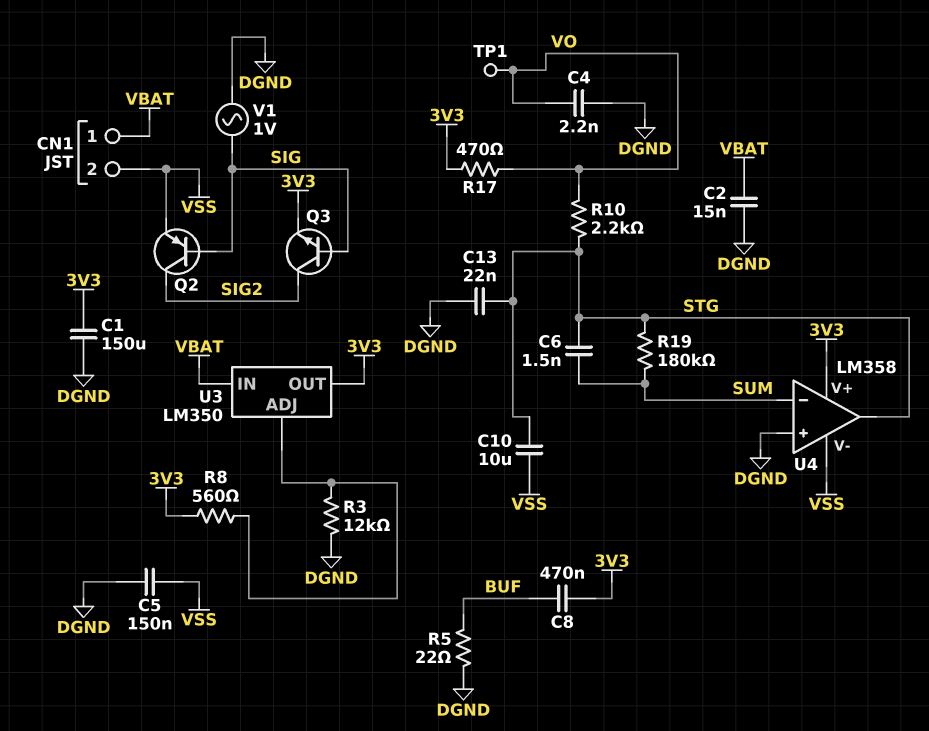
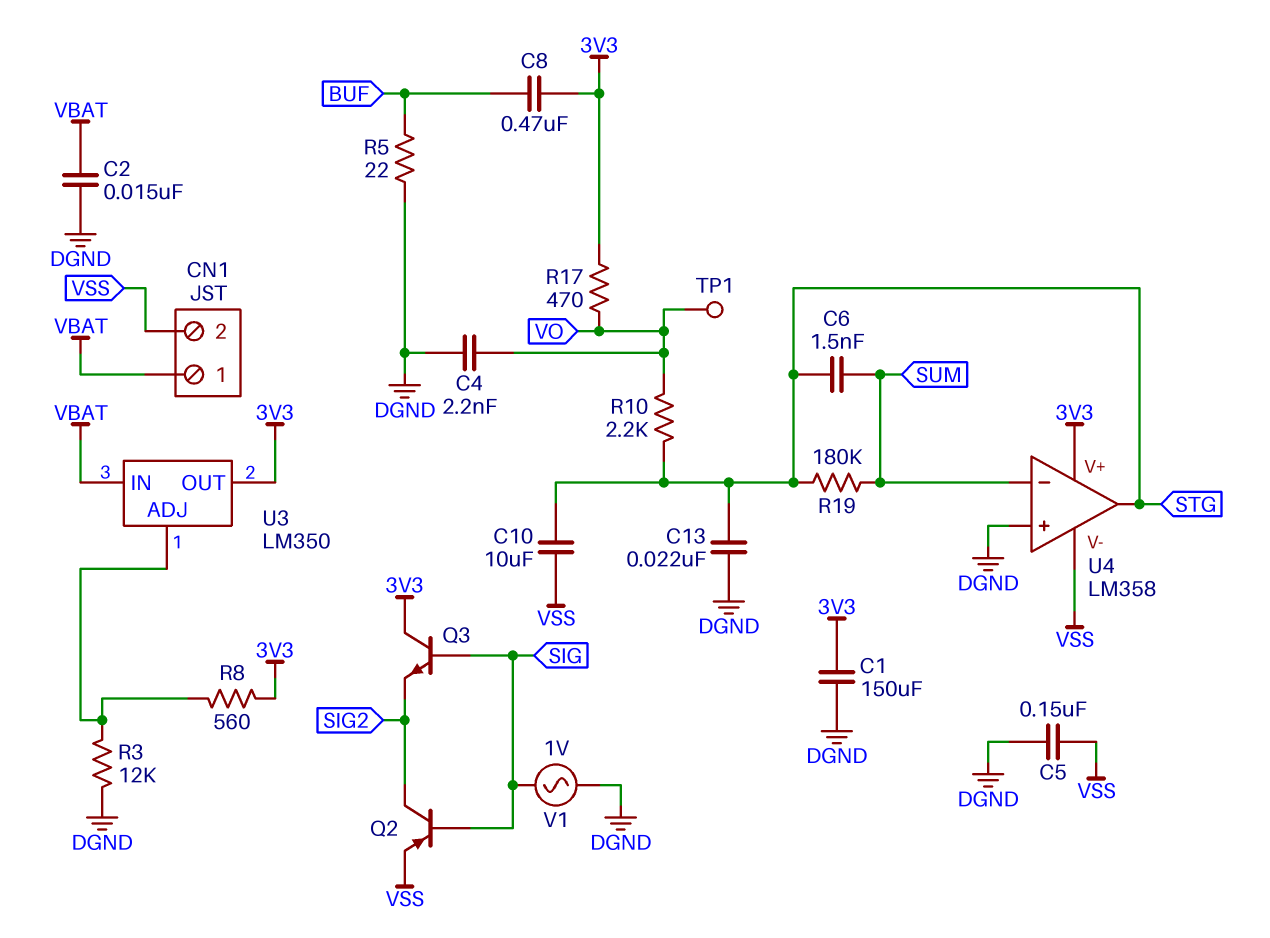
Q3: NPN (B SIG, C SIG2, E 3V3) -> NPN (B SIG, C 3V3, E SIG2)

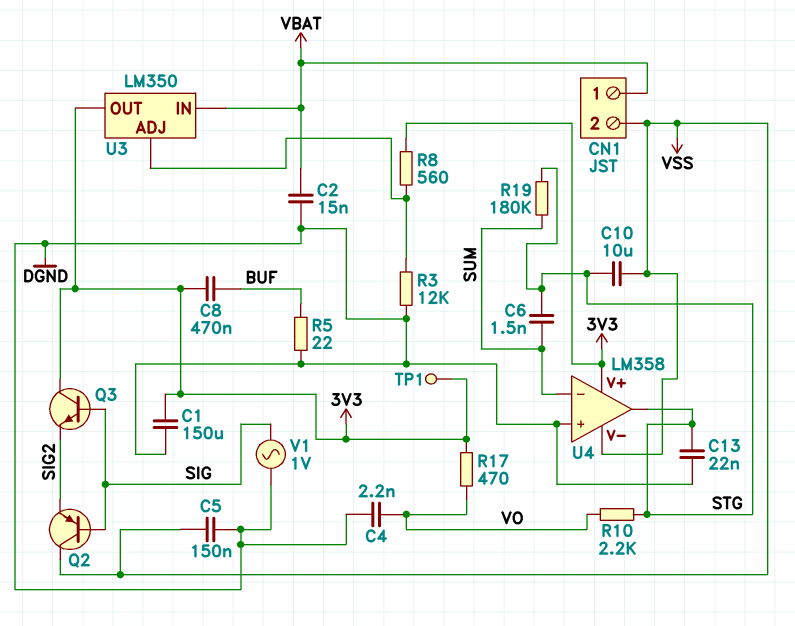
Q2: PNP (B SIG, C SIG2, E VSS) -> PNP (B SIG, C VSS, E SIG2)
TP1: test point (VO) -> test point (3V3)

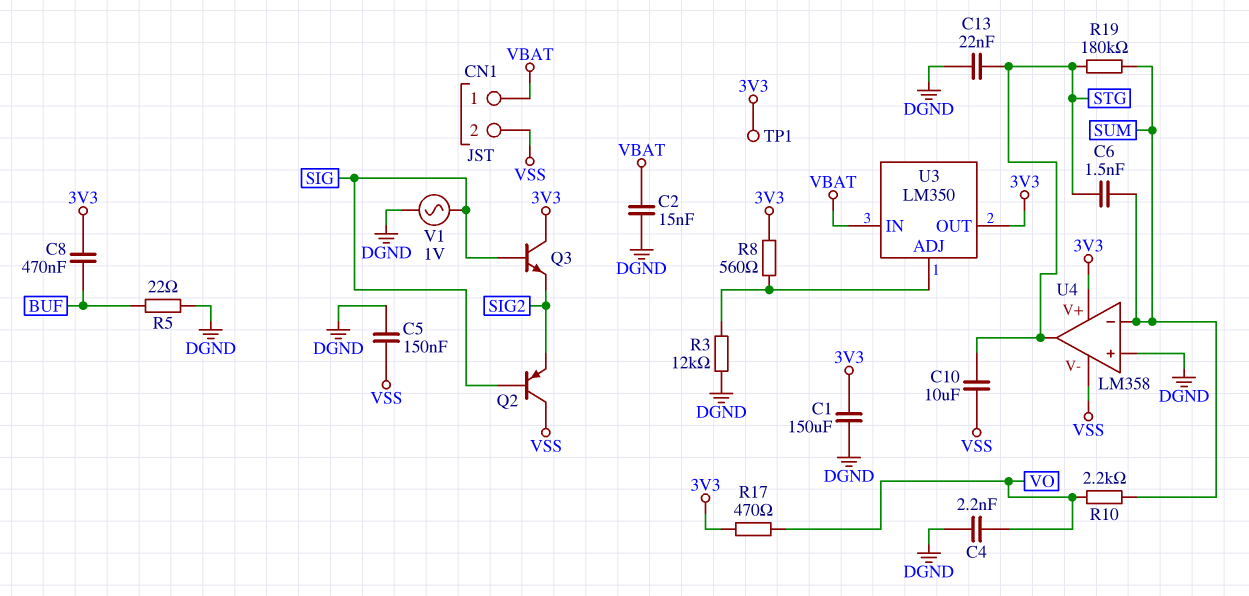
R10: 2.2k (STG, VO) -> 2.2k (SUM, VO)

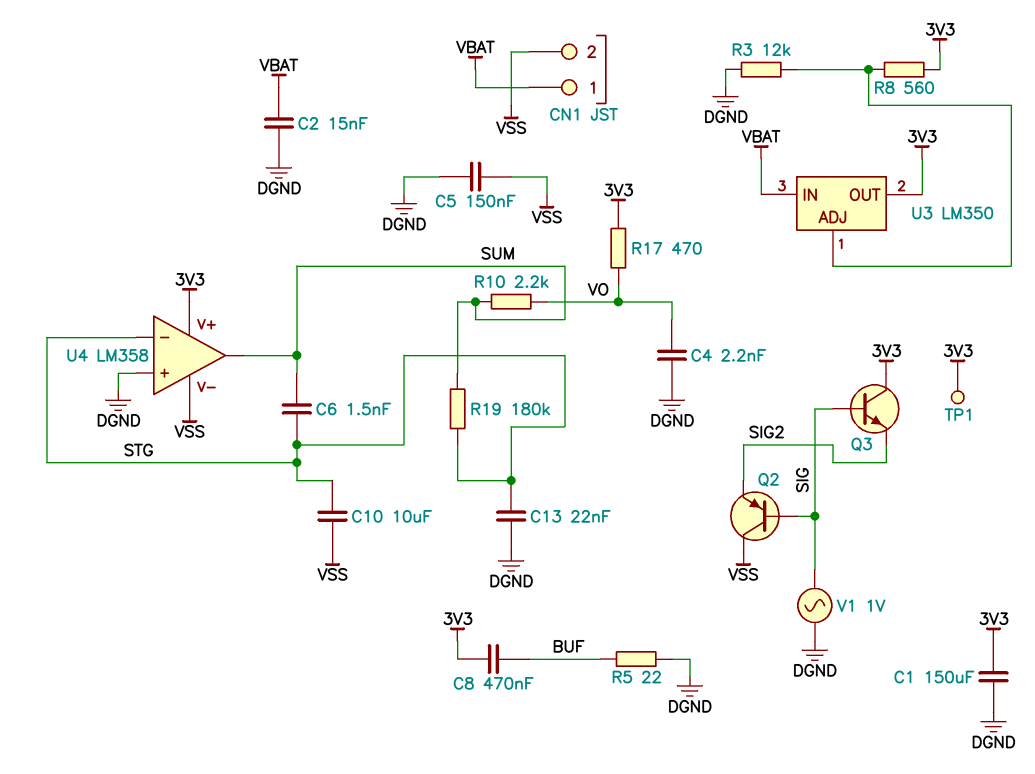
U4 pin in-: SUM -> STG
U4 pin out: STG -> SUM

